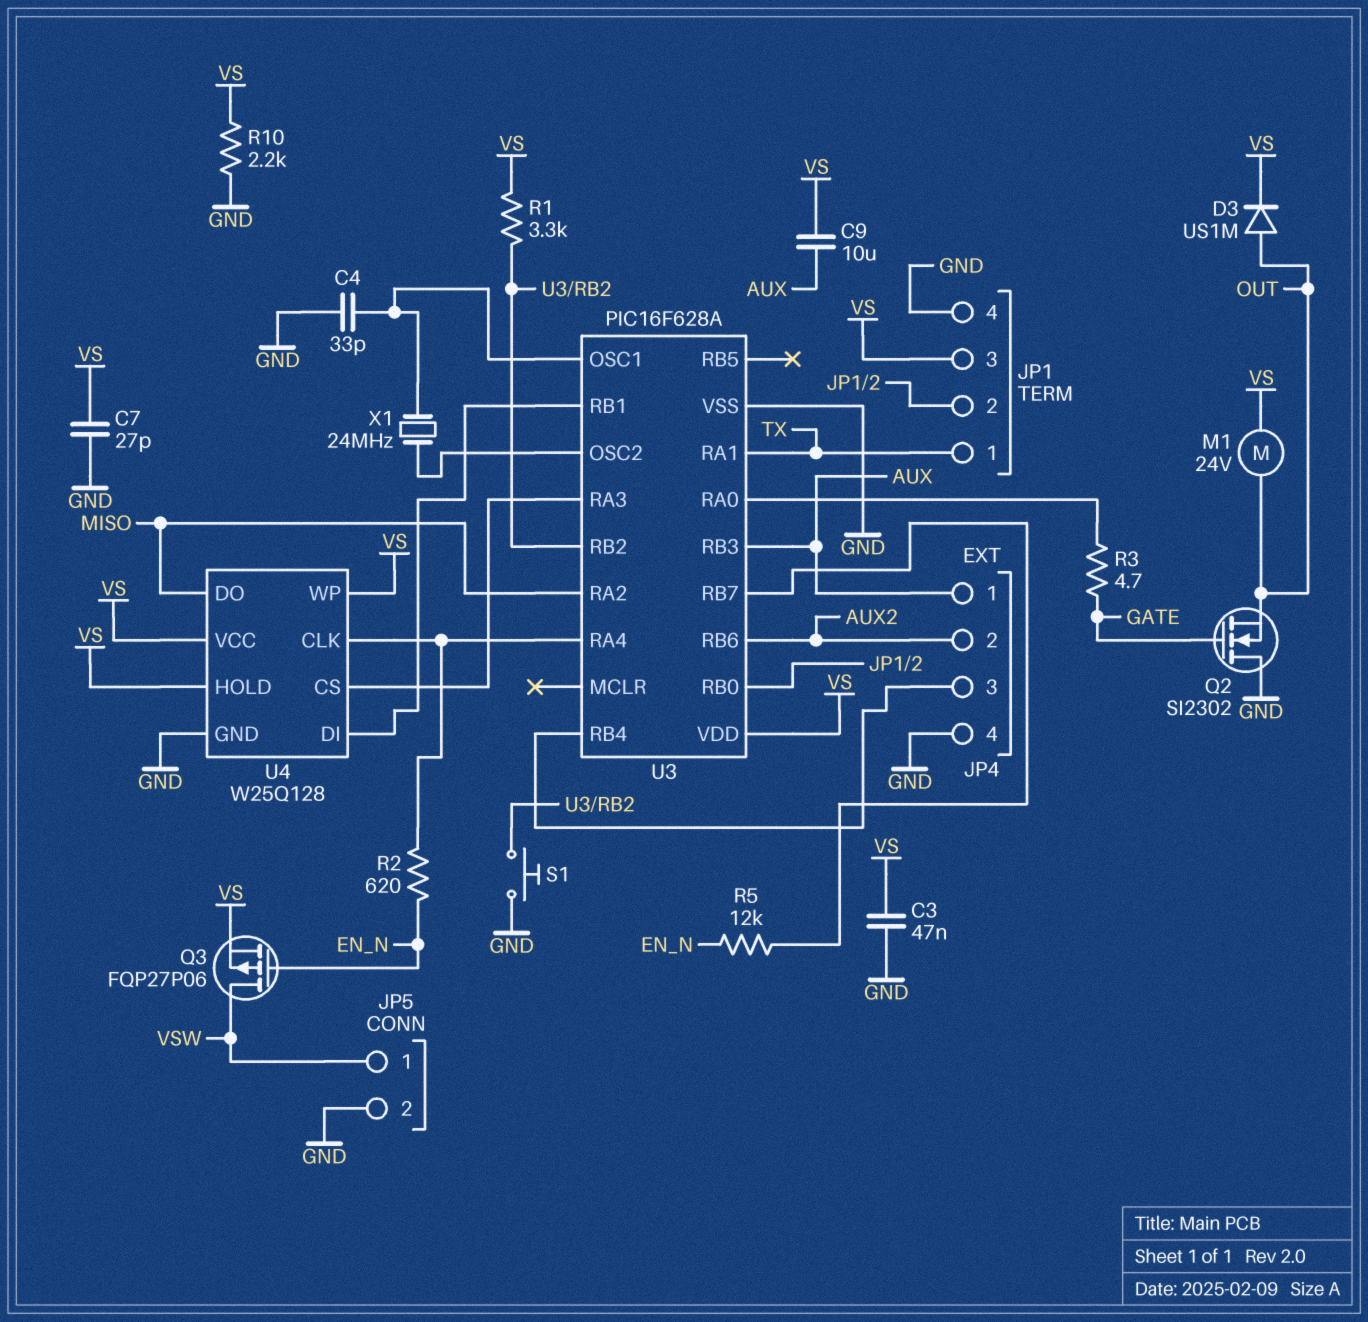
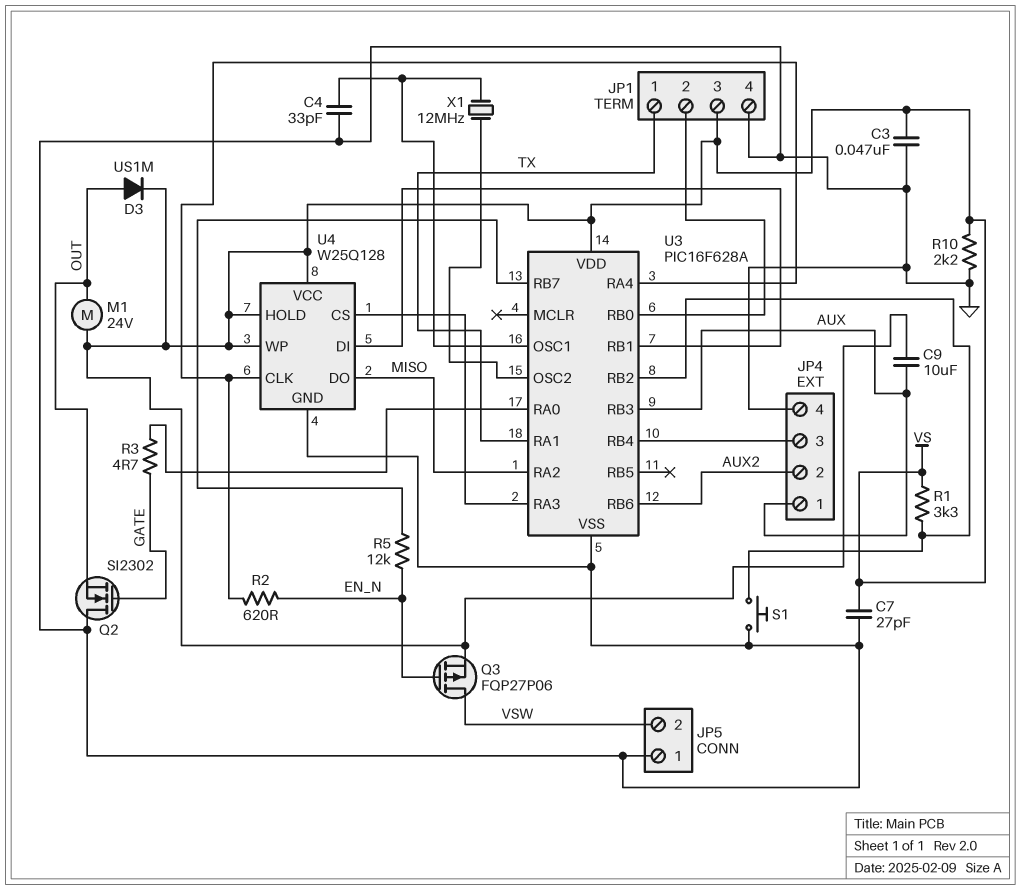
JP5 pin 1: VSW -> GND
JP5 pin 2: GND -> VSW
X1: 24MHz (U3/OSC1, U3/OSC2) -> 12MHz (U3/OSC1, U3/OSC2)

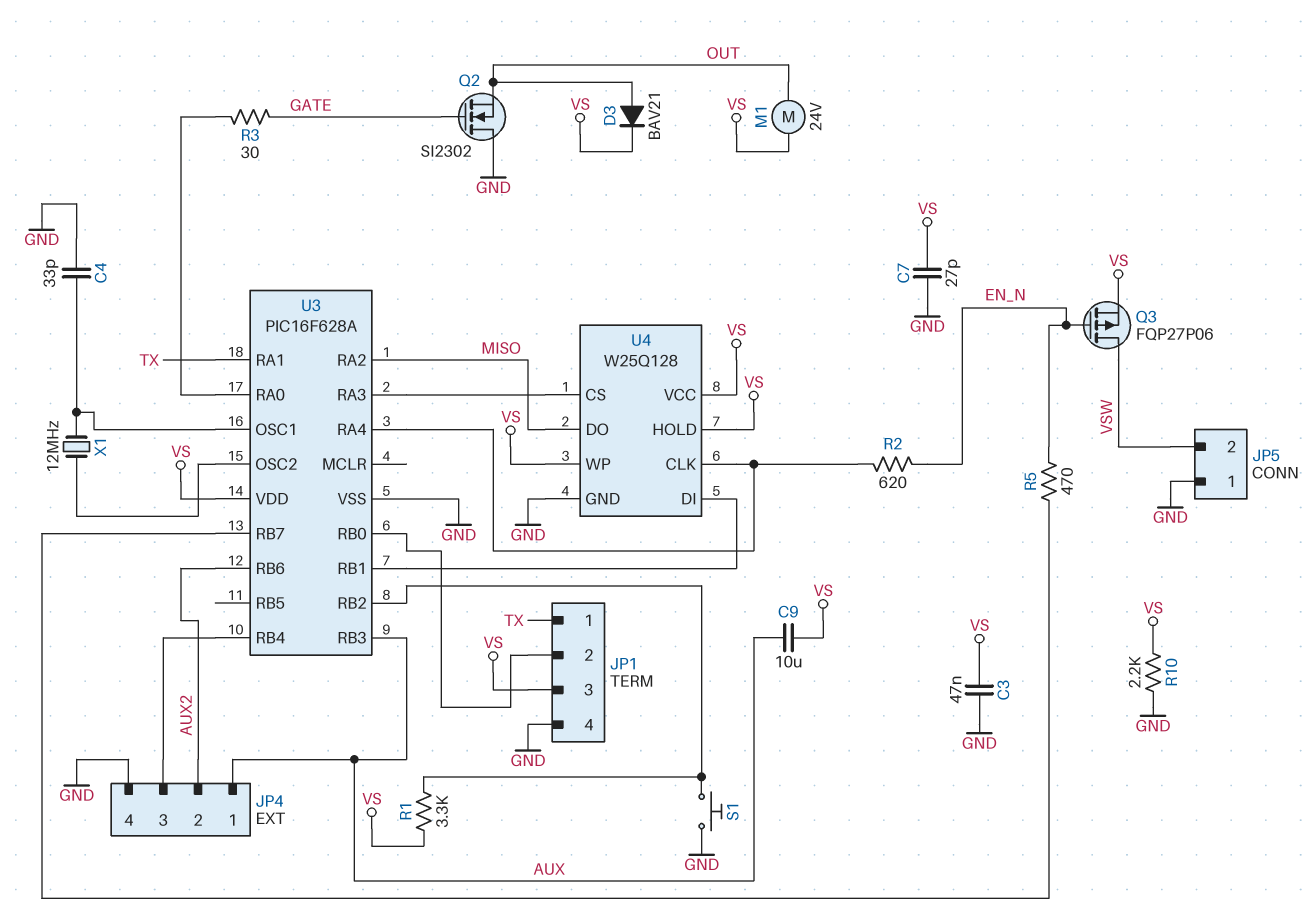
D3: diode US1M (A OUT, K VS) -> diode BAV21 (A OUT, K VS)
R3: 4.7 (GATE, U3/RA0) -> 30 (GATE, U3/RA0)
R5: 12k (EN_N, U3/RB7) -> 470 (EN_N, U3/RB7)

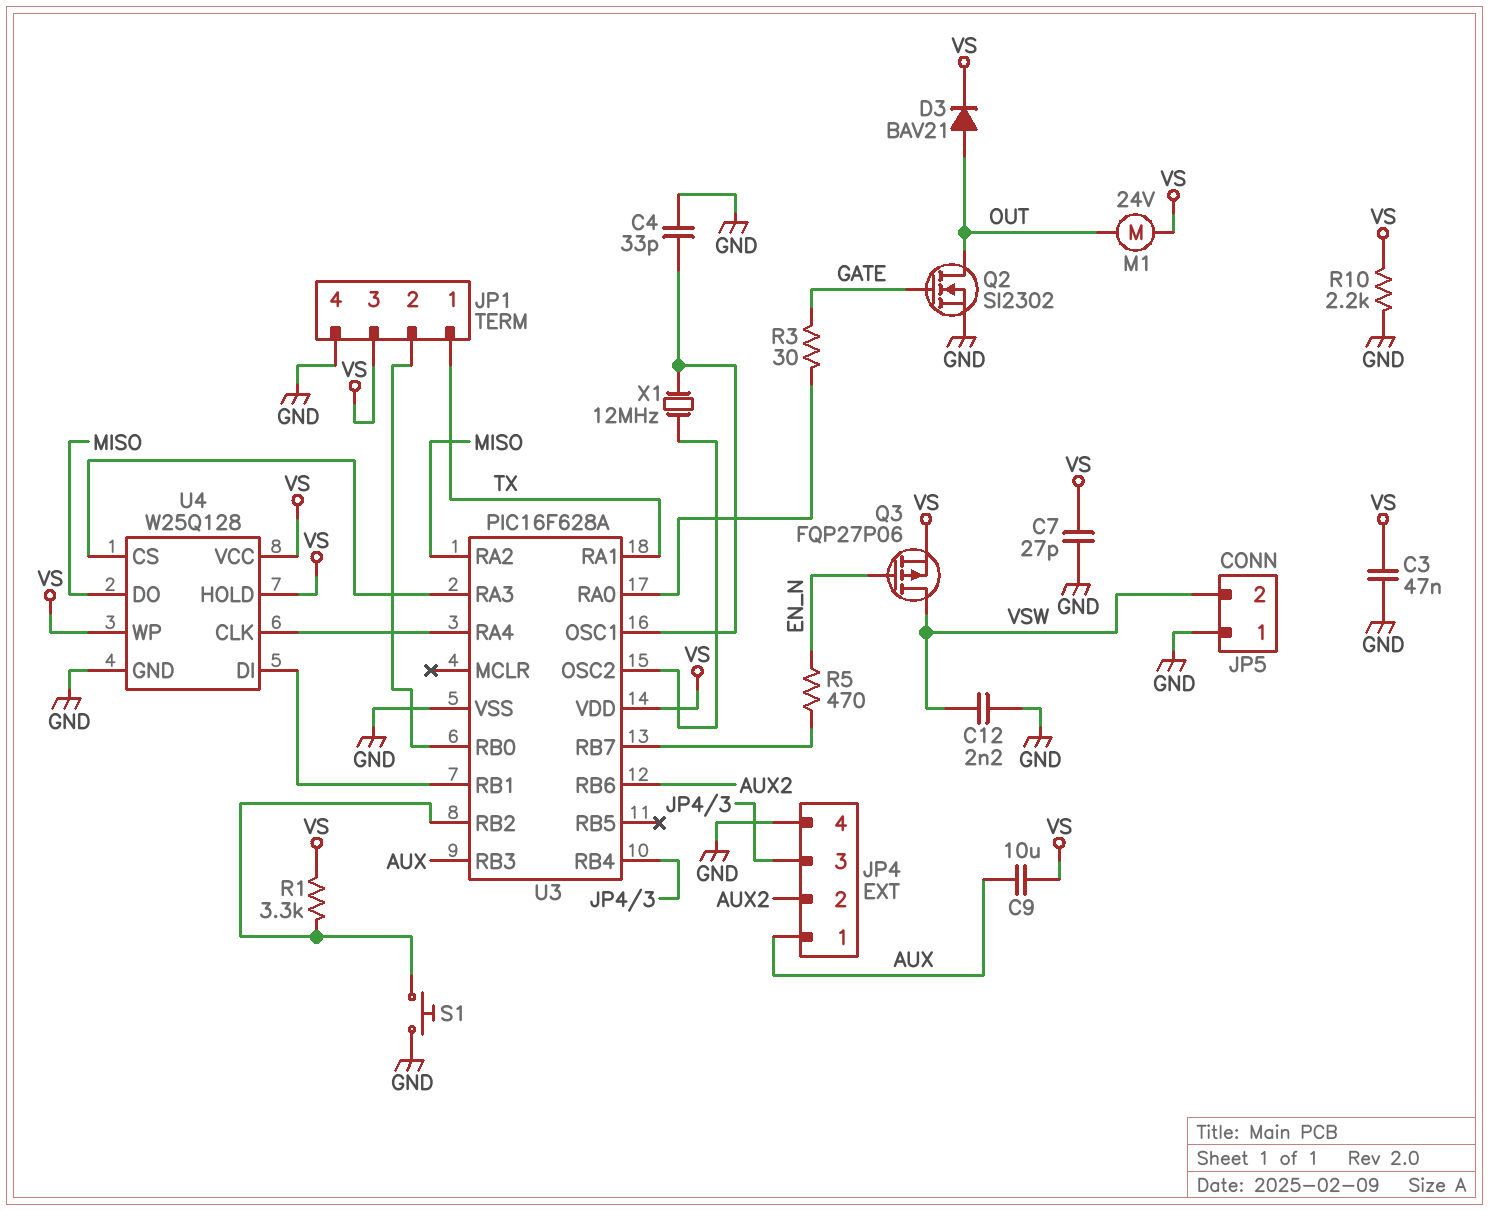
C12: none -> 2.2nF (GND, VSW)
Q2: NMOS SI2302 (G GATE, D GND, S OUT) -> NMOS SI2302 (G GATE, D OUT, S GND)
R2: 620 (EN_N, U3/RA4) -> none

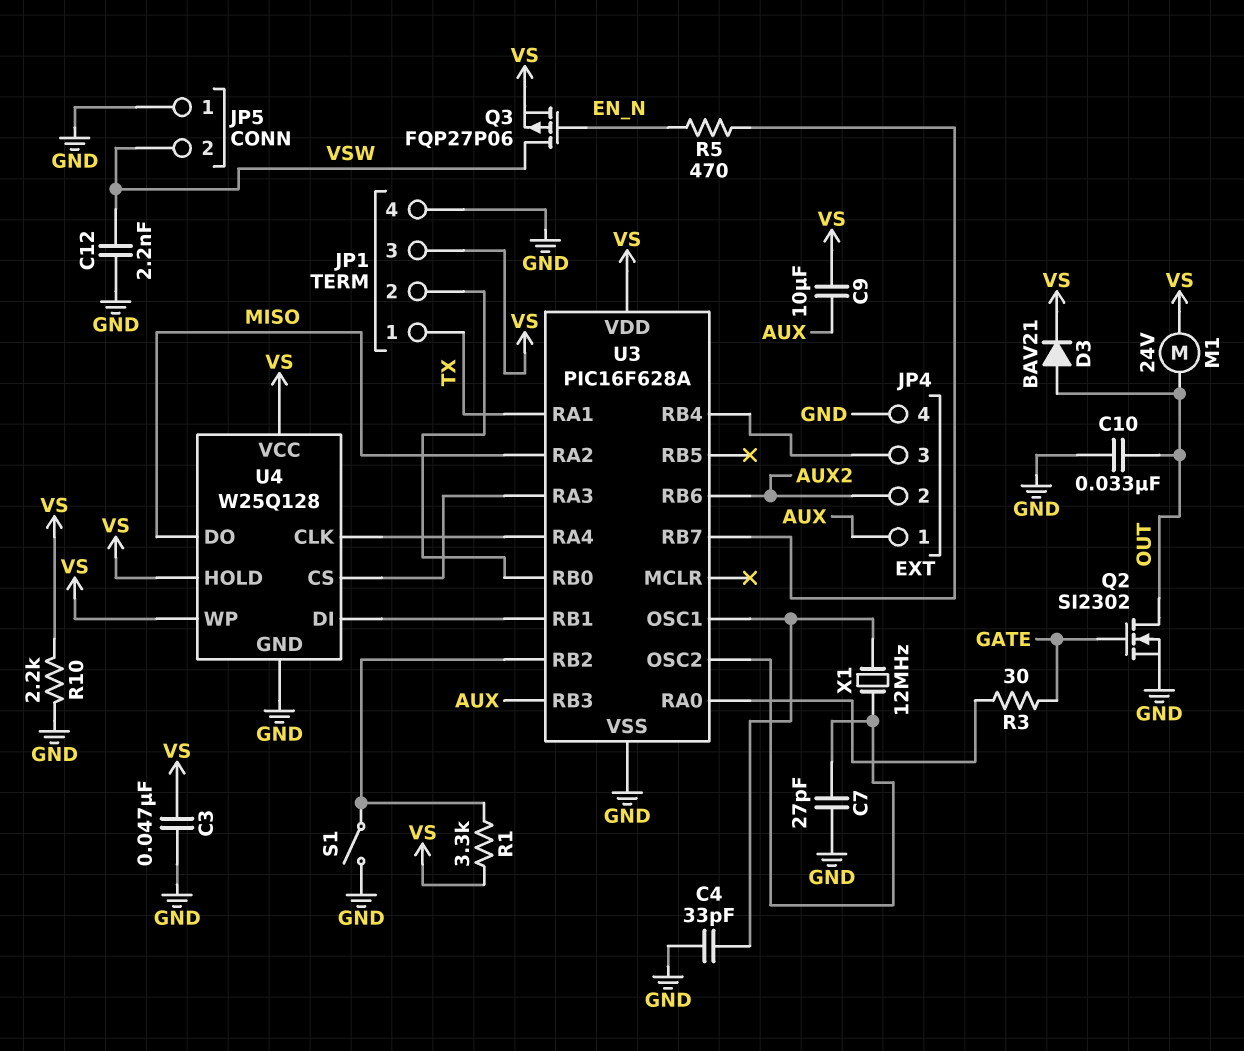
C7: 27pF (GND, VS) -> 27pF (GND, U3/OSC2)
C10: none -> 33nF (GND, OUT)
S1: button (GND, U3/RB2) -> switch (GND, U3/RB2)

